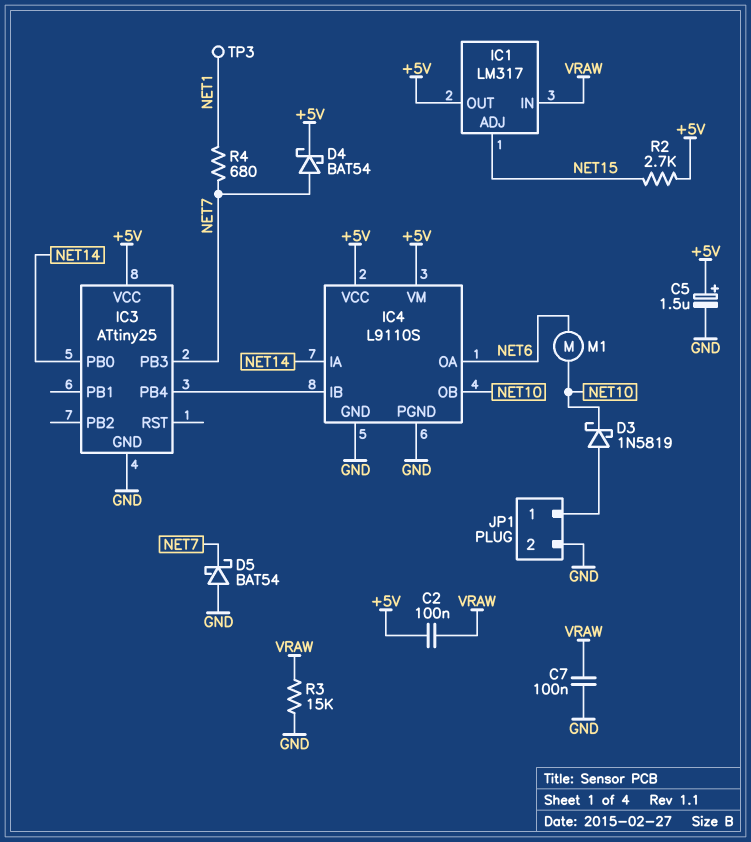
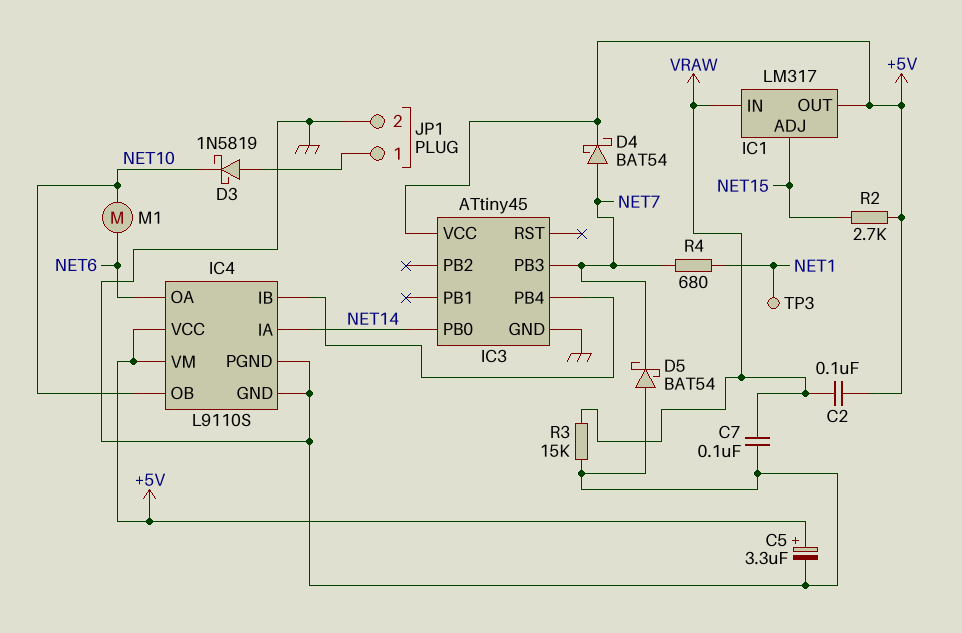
C5: 1.5uF (plus +5V, minus GND) -> 3.3uF (plus +5V, minus GND)
IC3: ATtiny25 -> ATtiny45

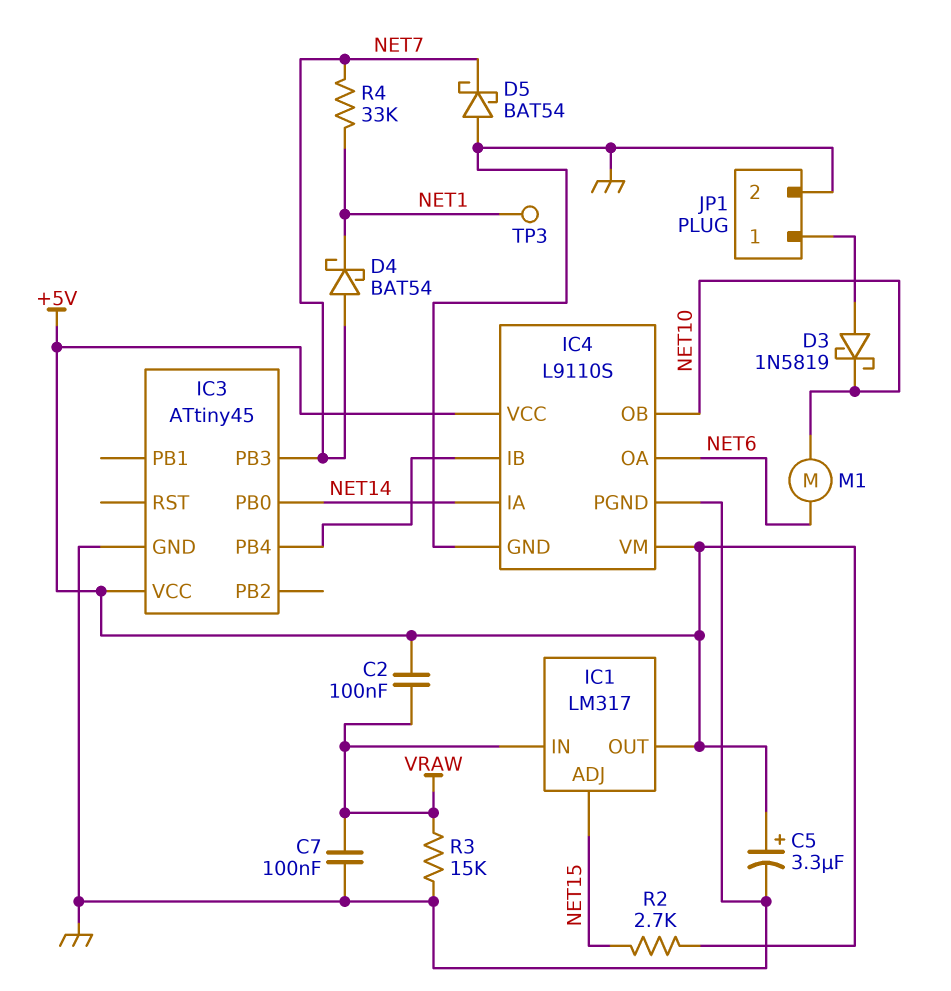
D4: schottky BAT54 (A NET7, K +5V) -> schottky BAT54 (A NET7, K NET1)
R4: 680 (NET1, NET7) -> 33k (NET1, NET7)

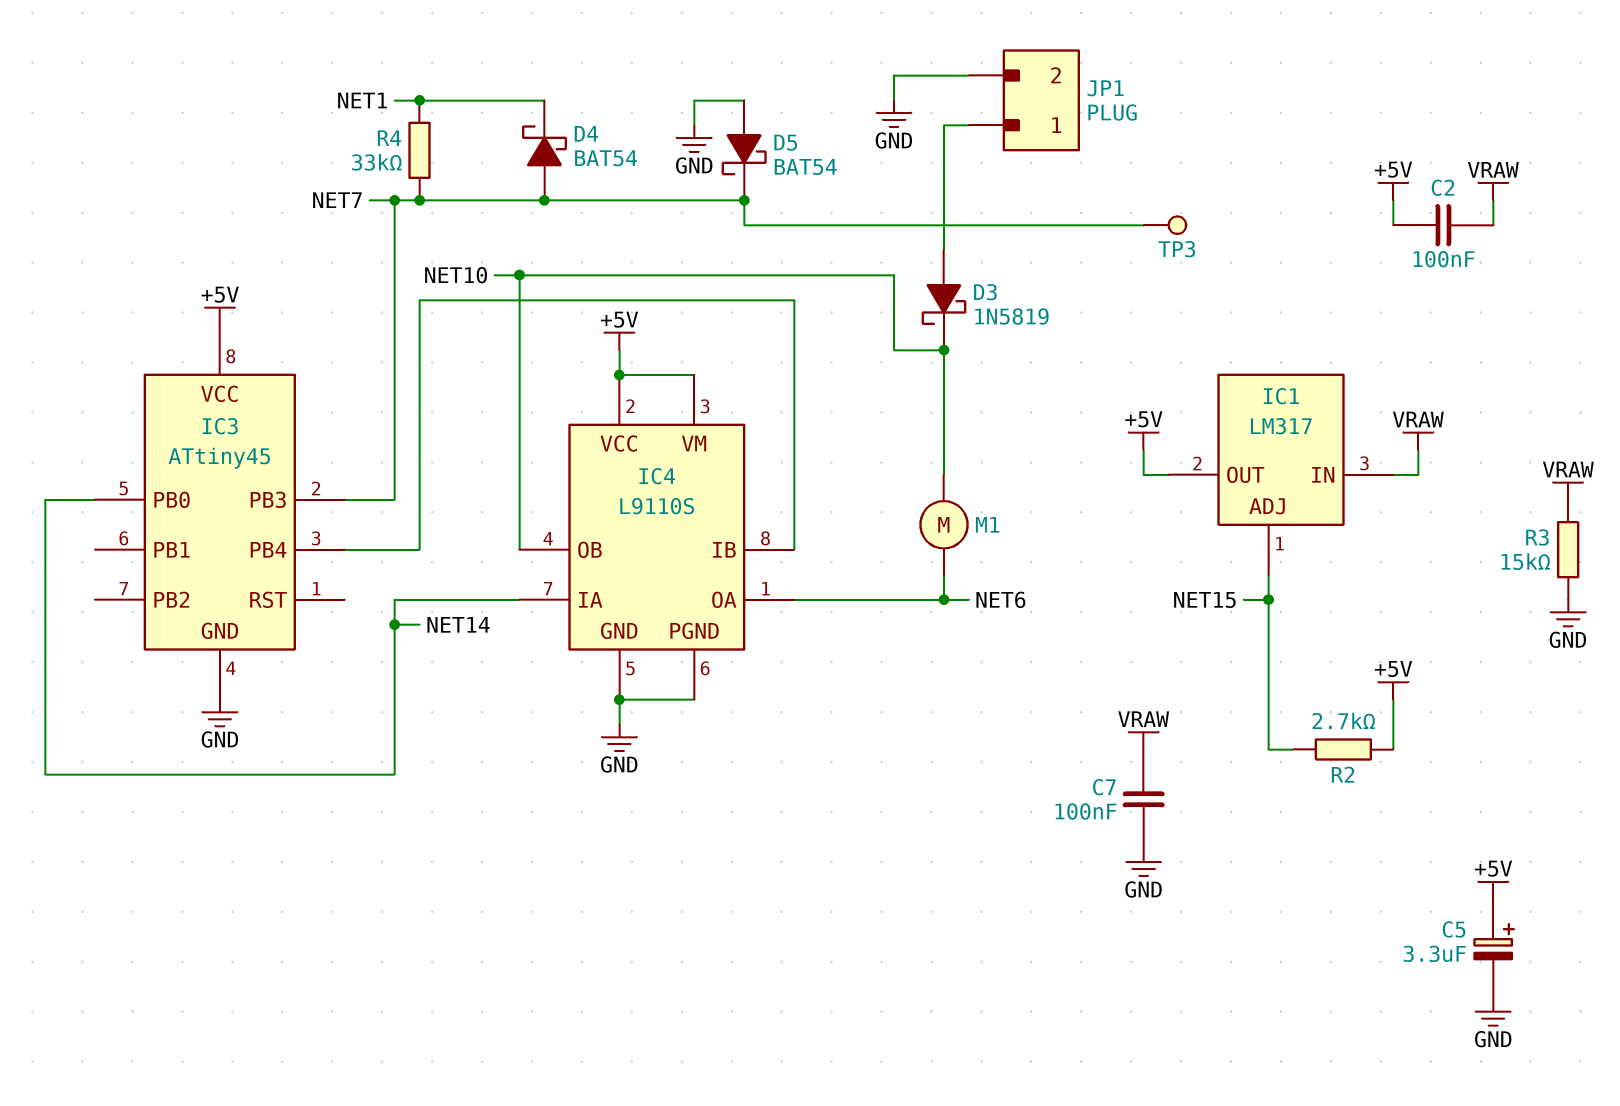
TP3: test point (NET1) -> test point (NET7)

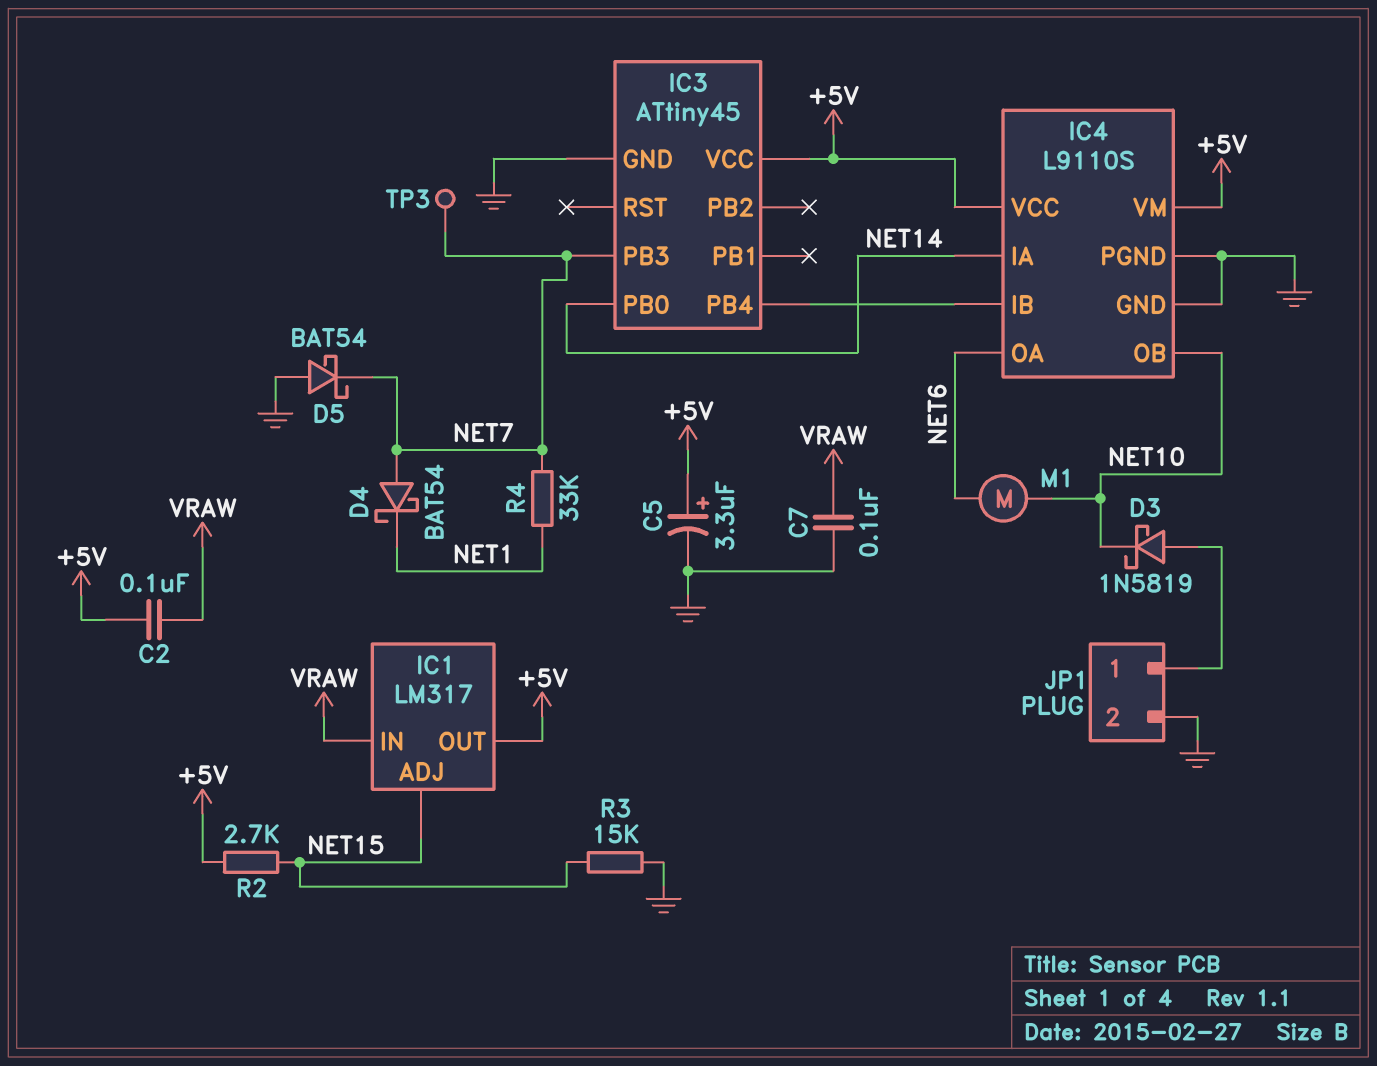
R3: 15k (GND, VRAW) -> 15k (GND, NET15)

